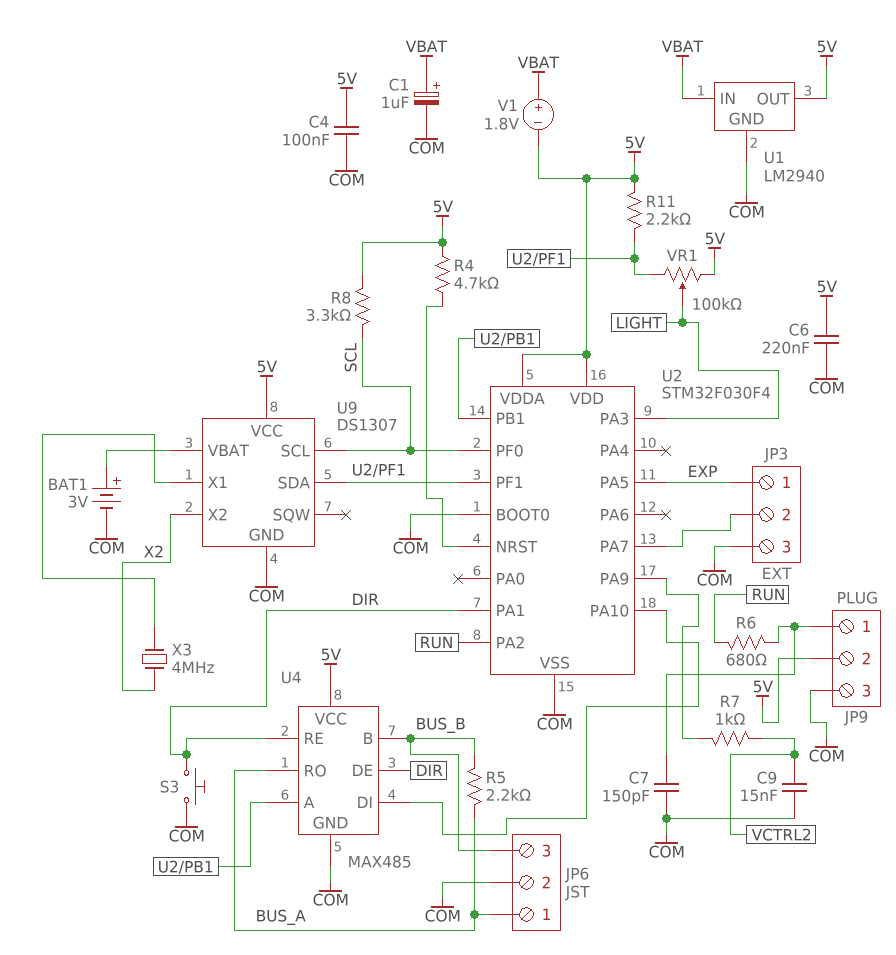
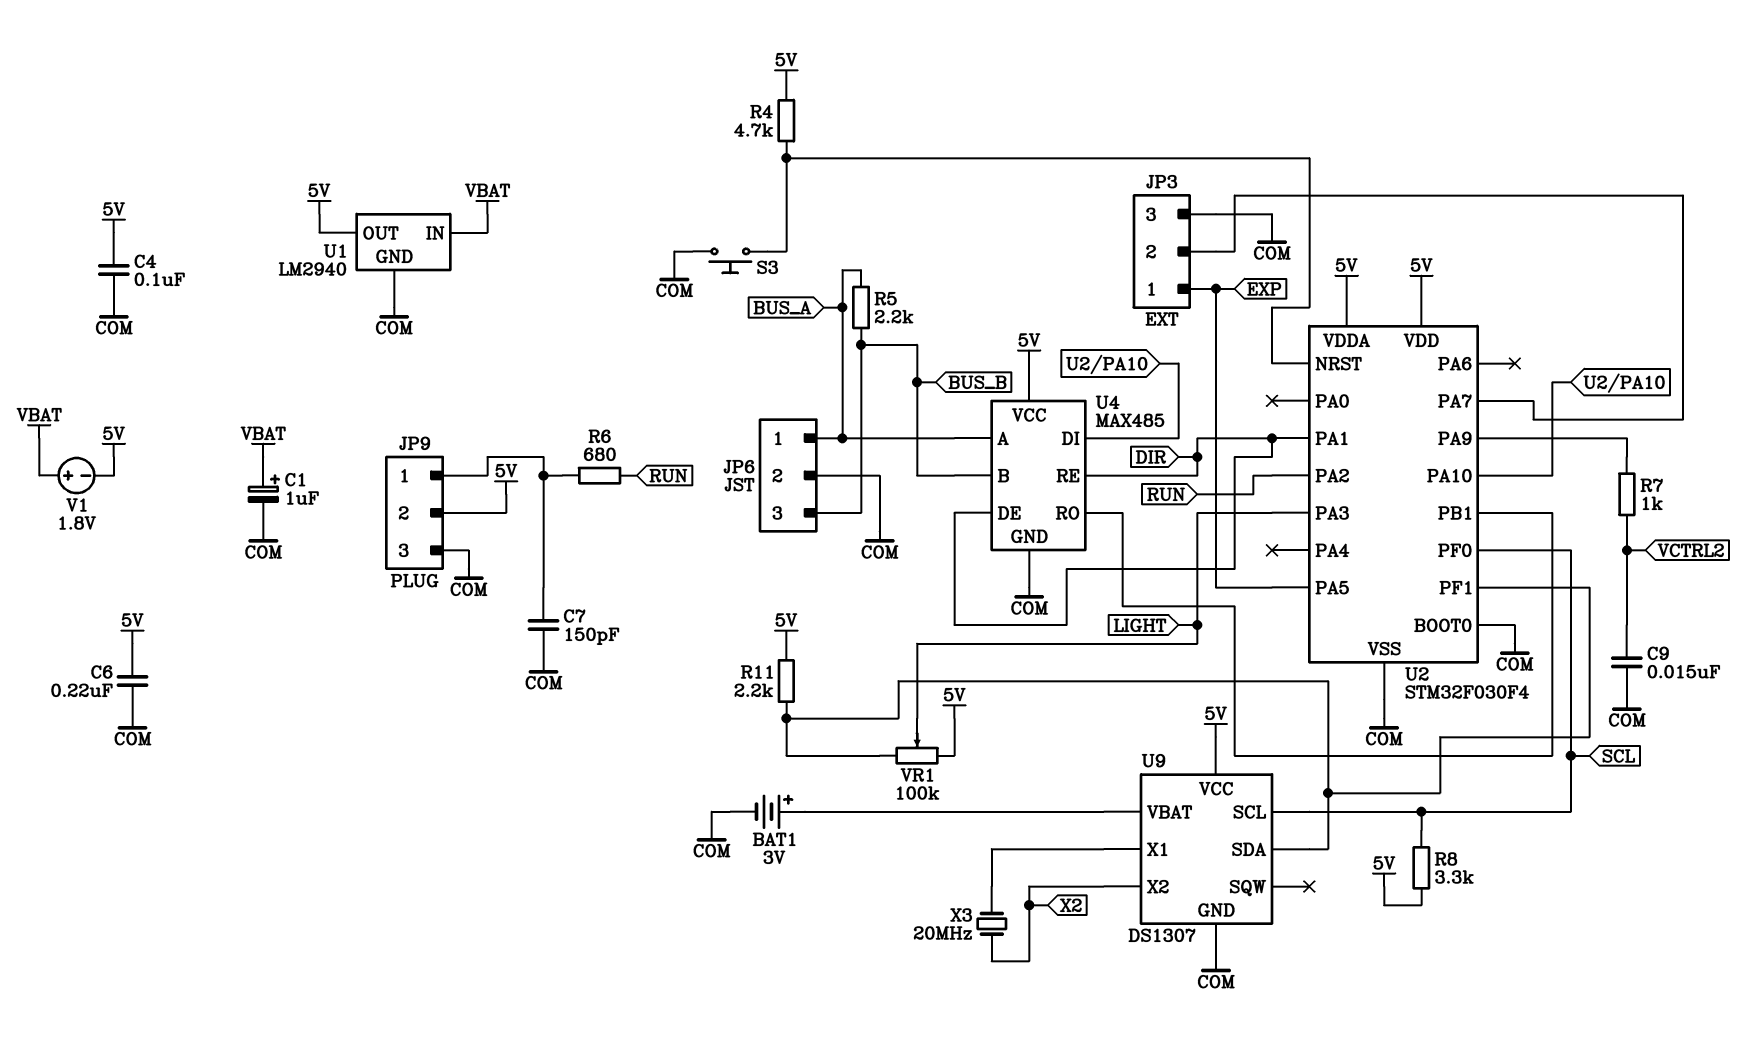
S3: button (COM, DIR) -> button (COM, U2/NRST)
U4 pin A: U2/PB1 -> BUS_A
U4 pin RO: BUS_A -> U2/PB1
X3: 4MHz (U9/X1, X2) -> 20MHz (U9/X1, X2)

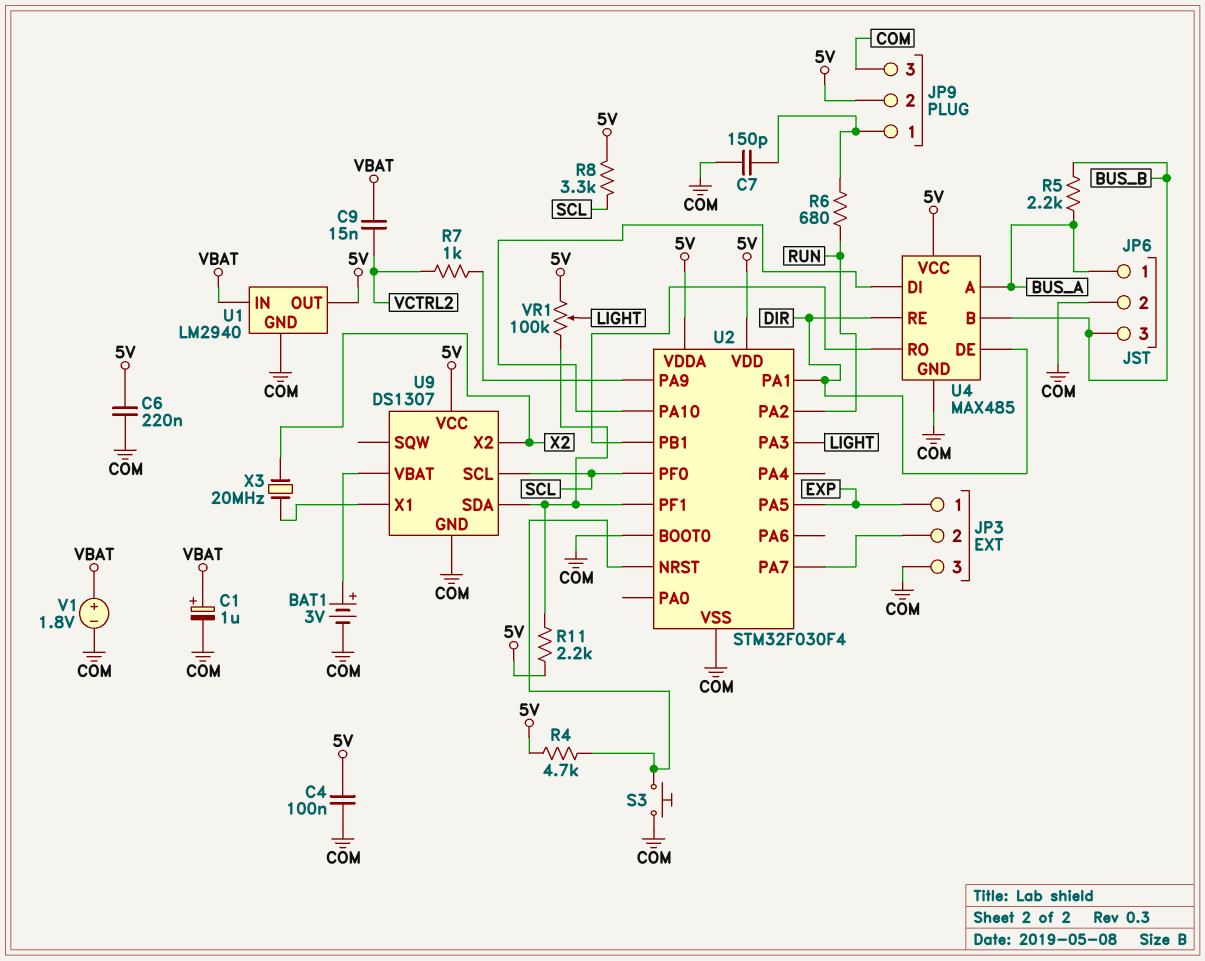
C9: 15nF (COM, VCTRL2) -> 15nF (VBAT, VCTRL2)
V1: 1.8V (plus VBAT, minus 5V) -> 1.8V (plus VBAT, minus COM)

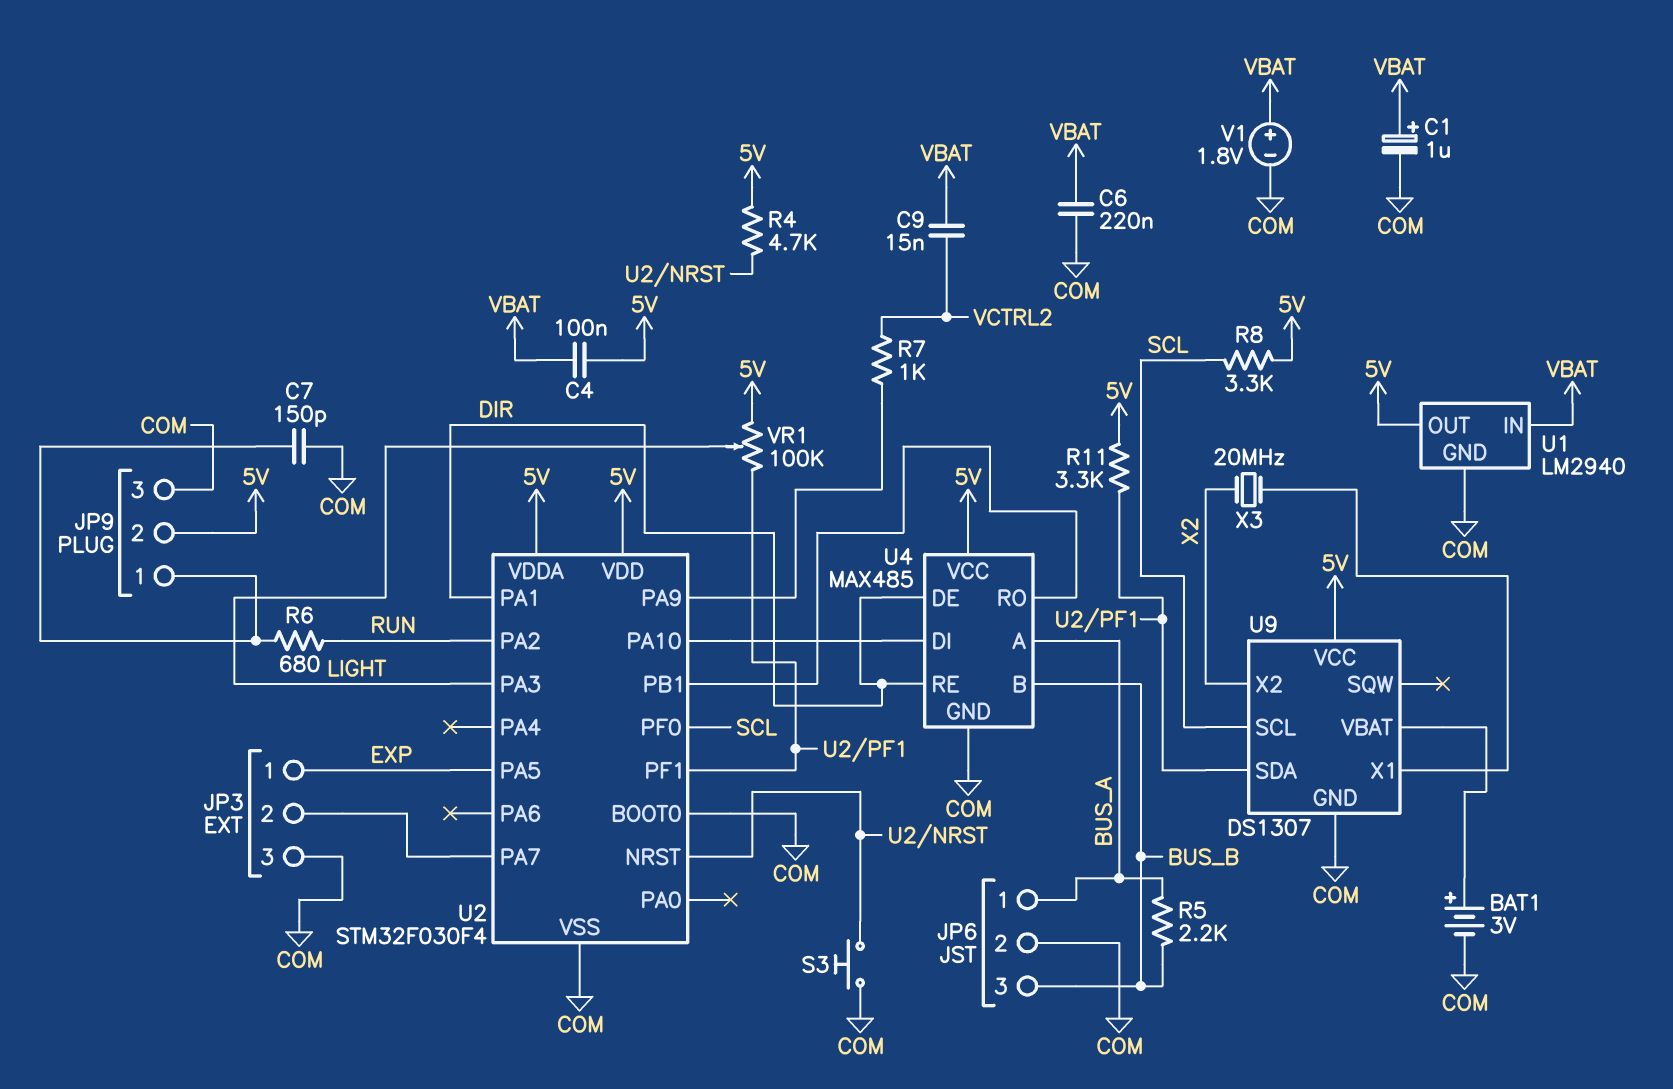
C4: 100nF (5V, COM) -> 100nF (5V, VBAT)
C6: 220nF (5V, COM) -> 220nF (COM, VBAT)
R11: 2.2k (5V, U2/PF1) -> 3.3k (5V, U2/PF1)

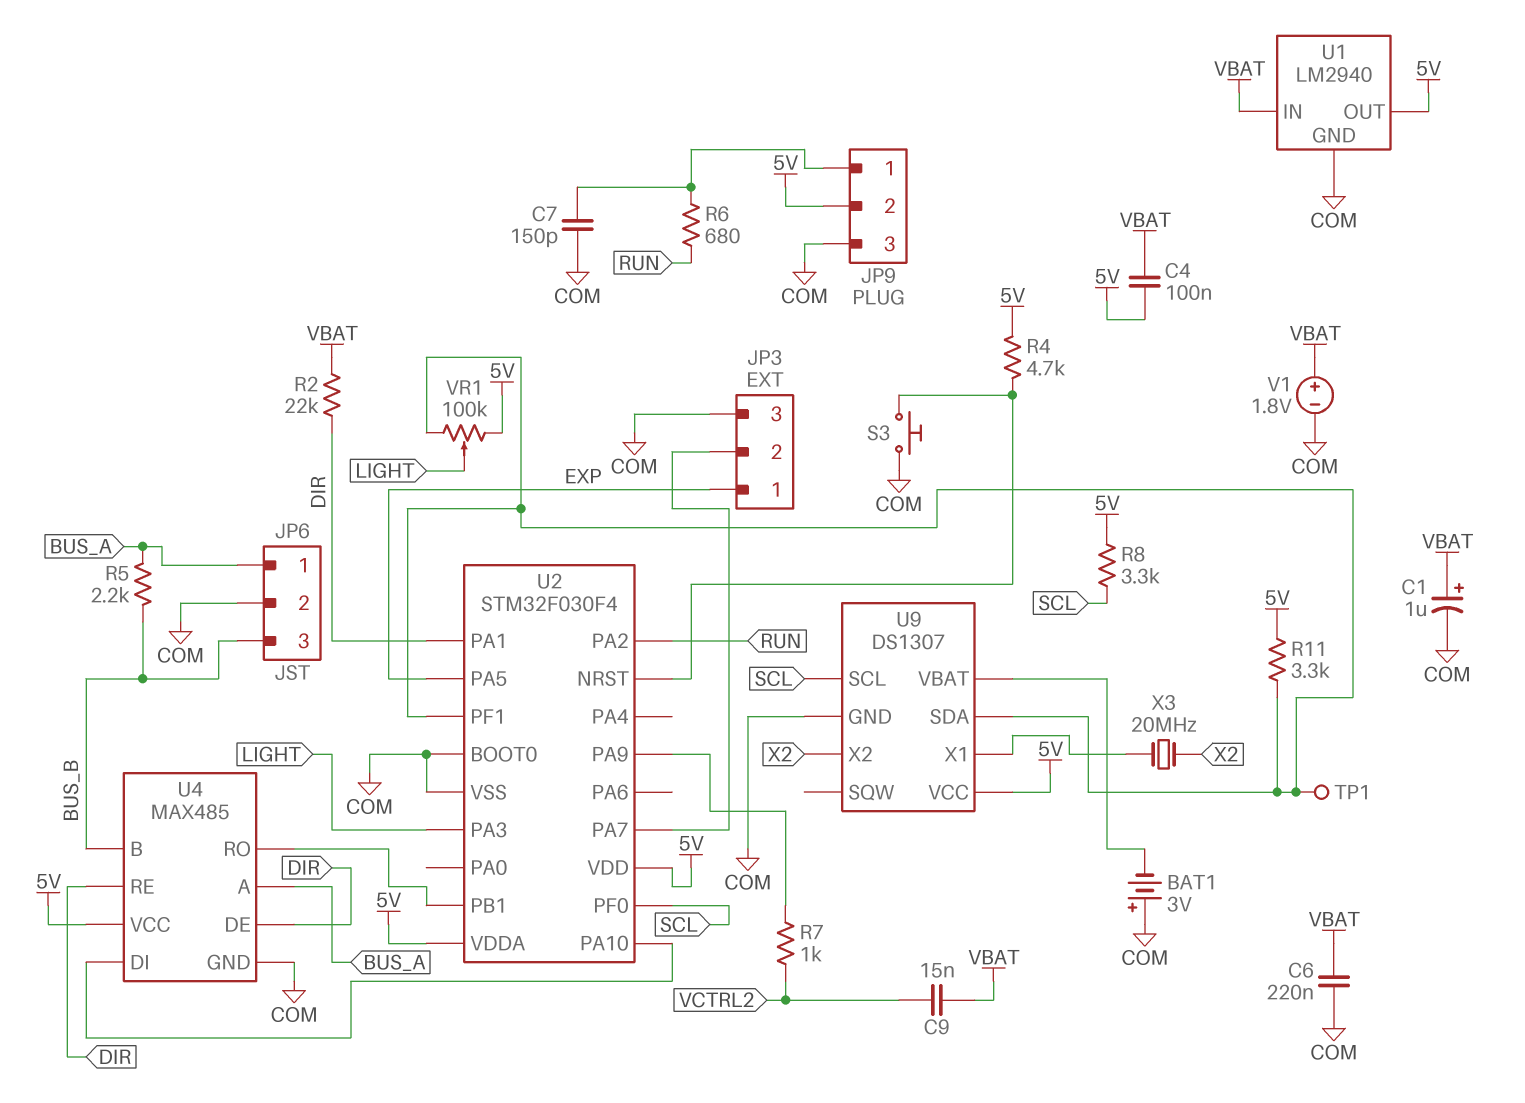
BAT1: 3V (plus U9/VBAT, minus COM) -> 3V (plus COM, minus U9/VBAT)
R2: none -> 22k (DIR, VBAT)
TP1: none -> test point (U2/PF1)

